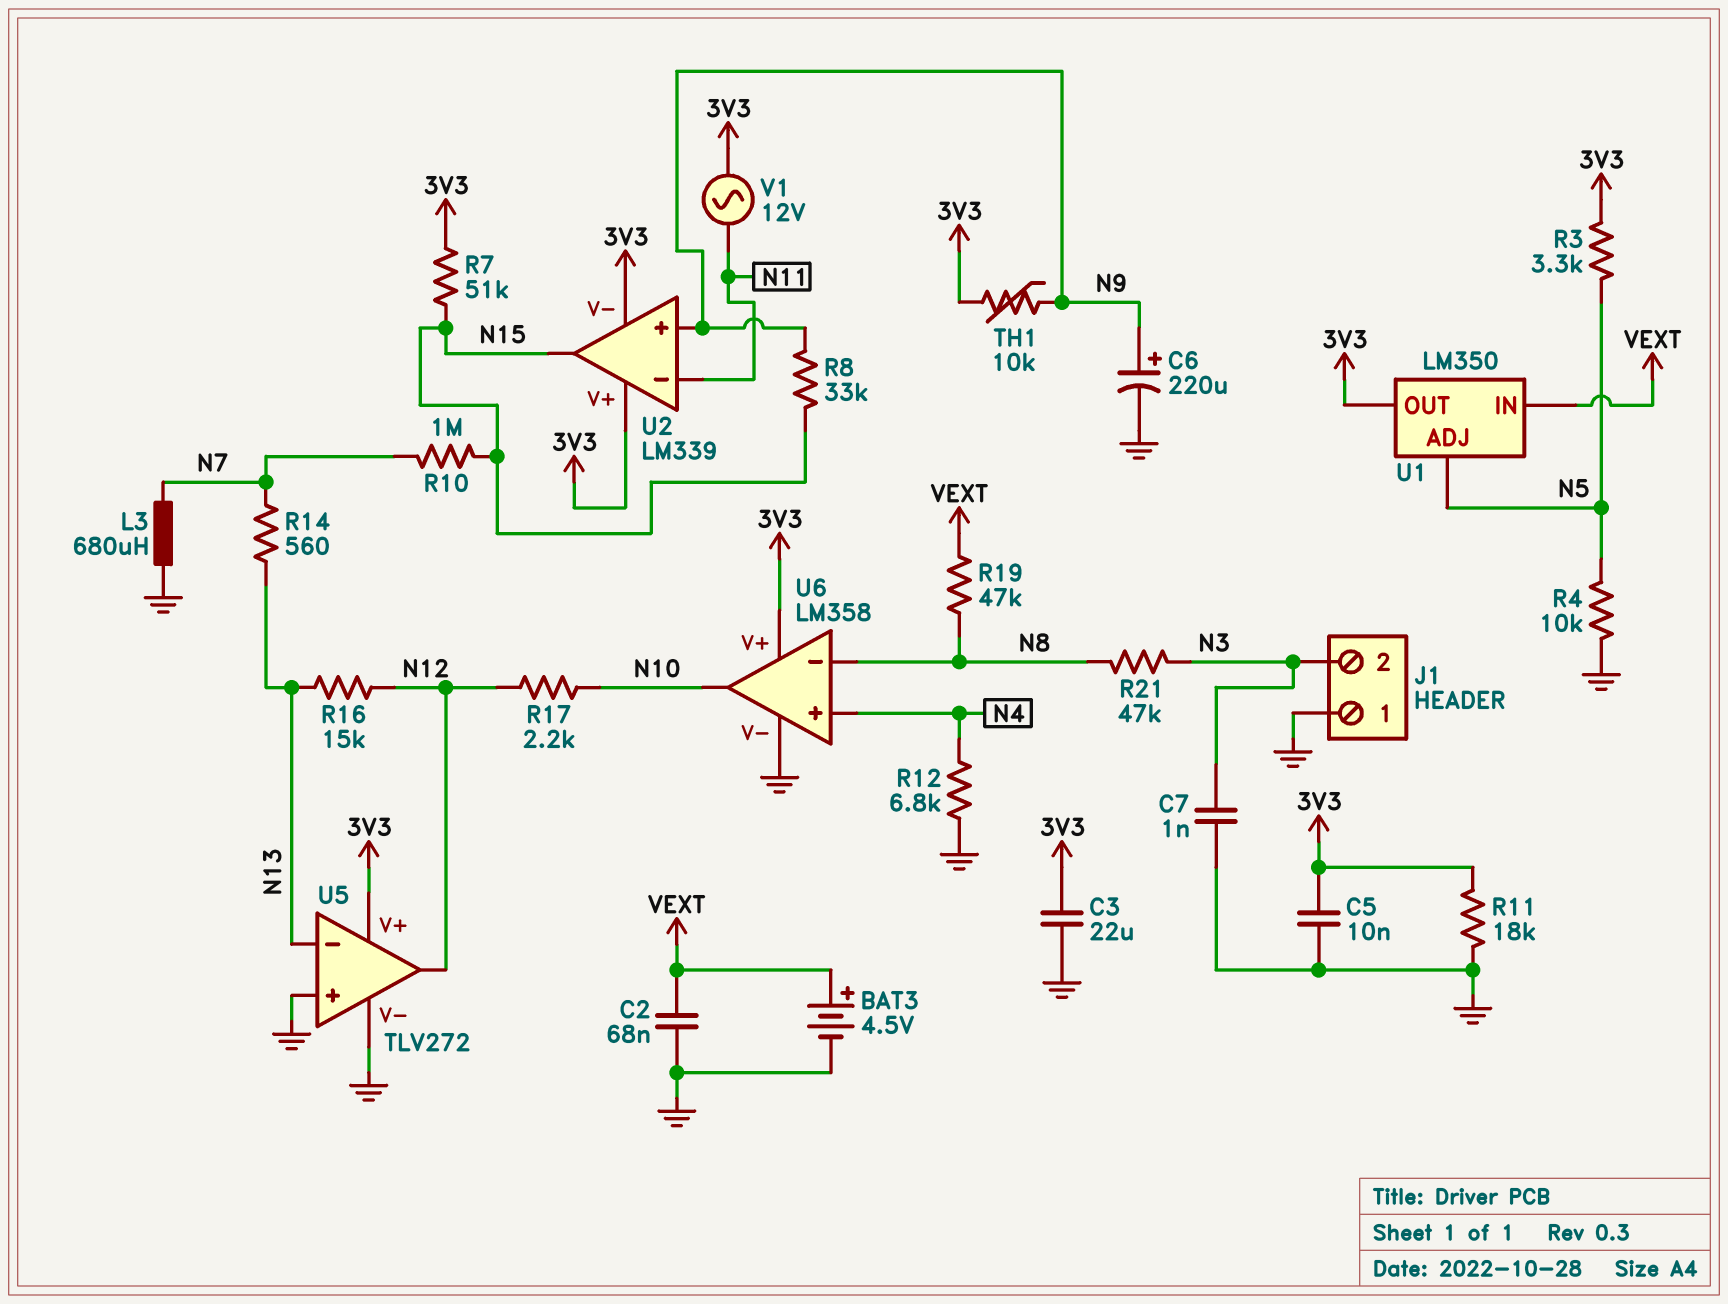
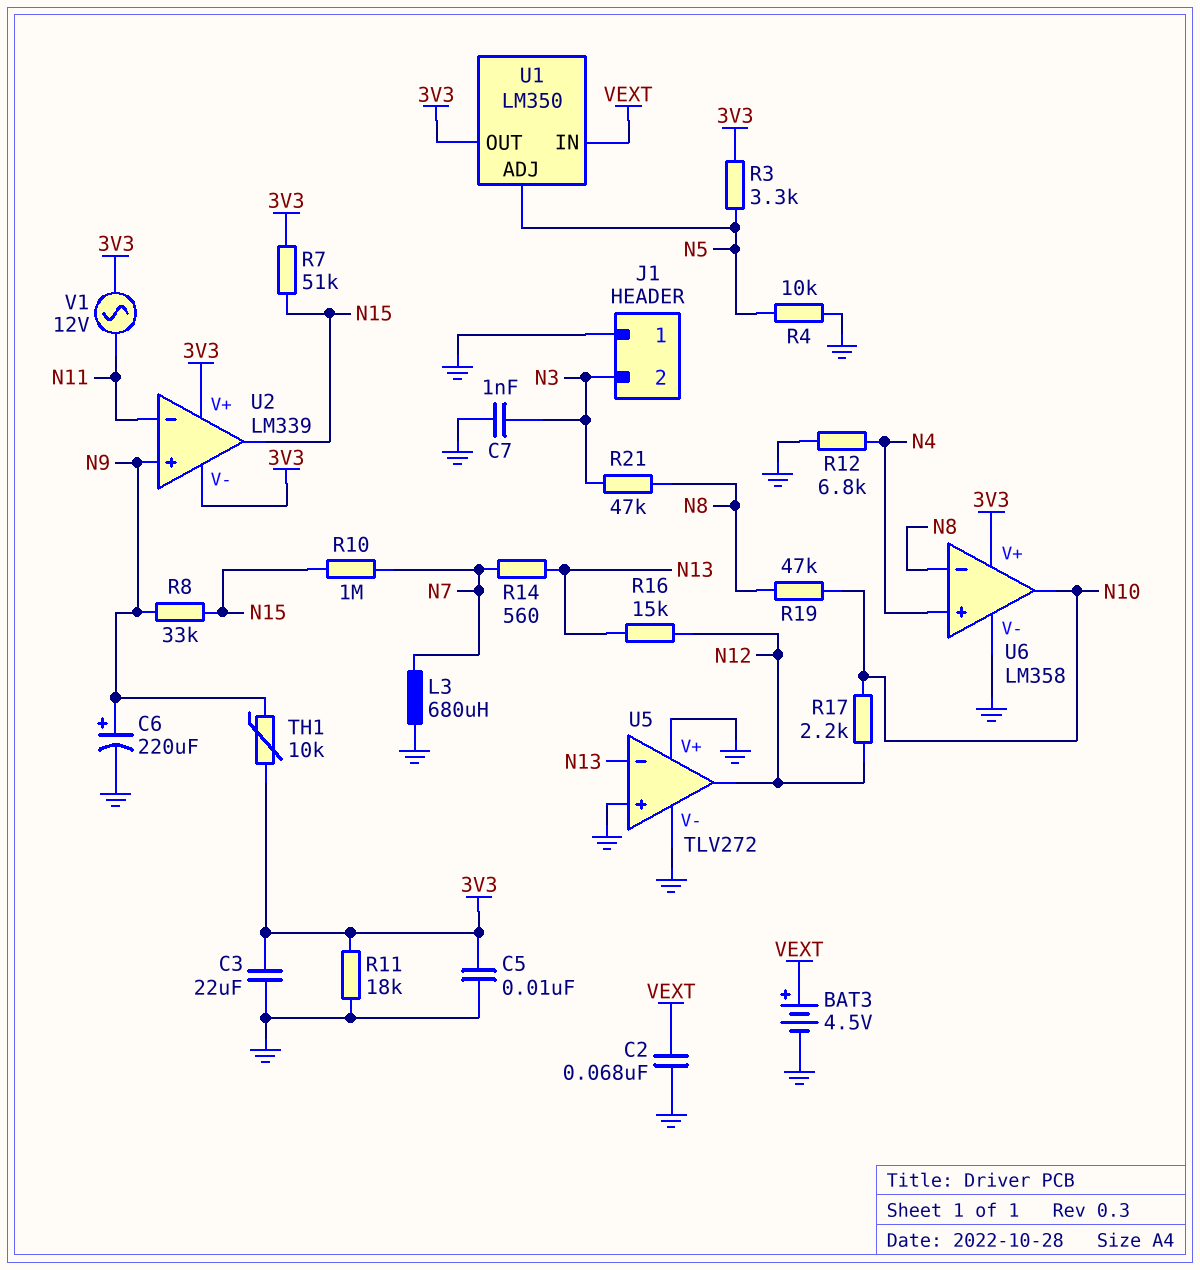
R19: 47k (N8, VEXT) -> 47k (N8, N10)
U5 pin V+: 3V3 -> GND

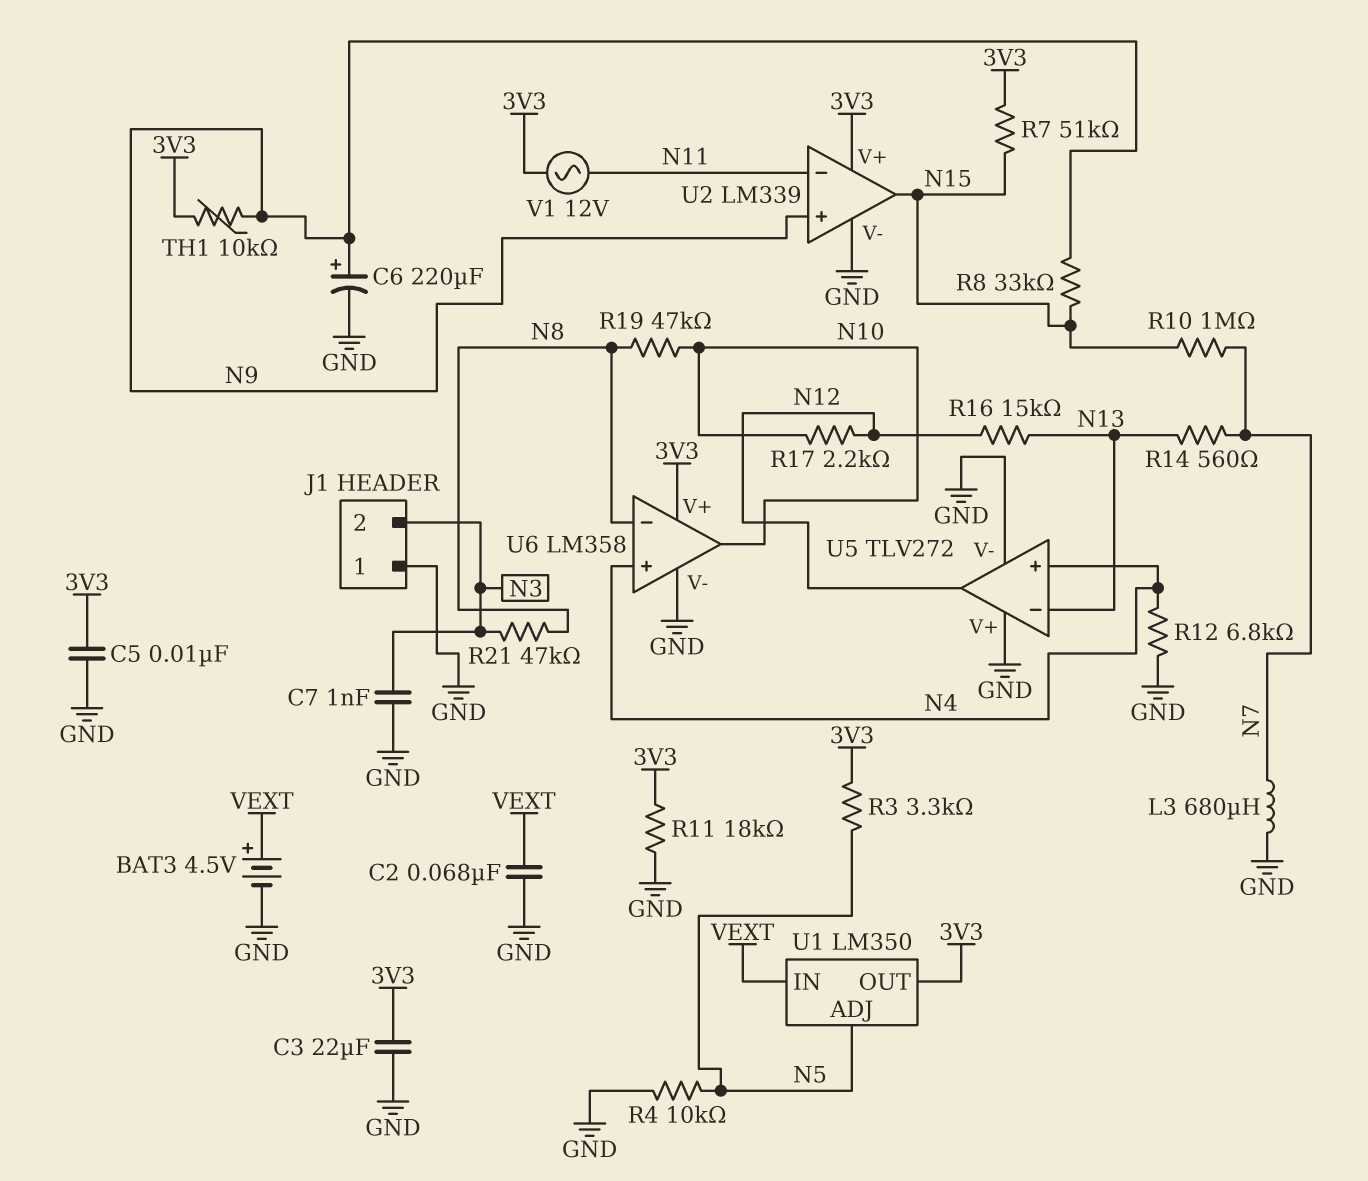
U2 pin V-: 3V3 -> GND
U5 pin in+: GND -> N4

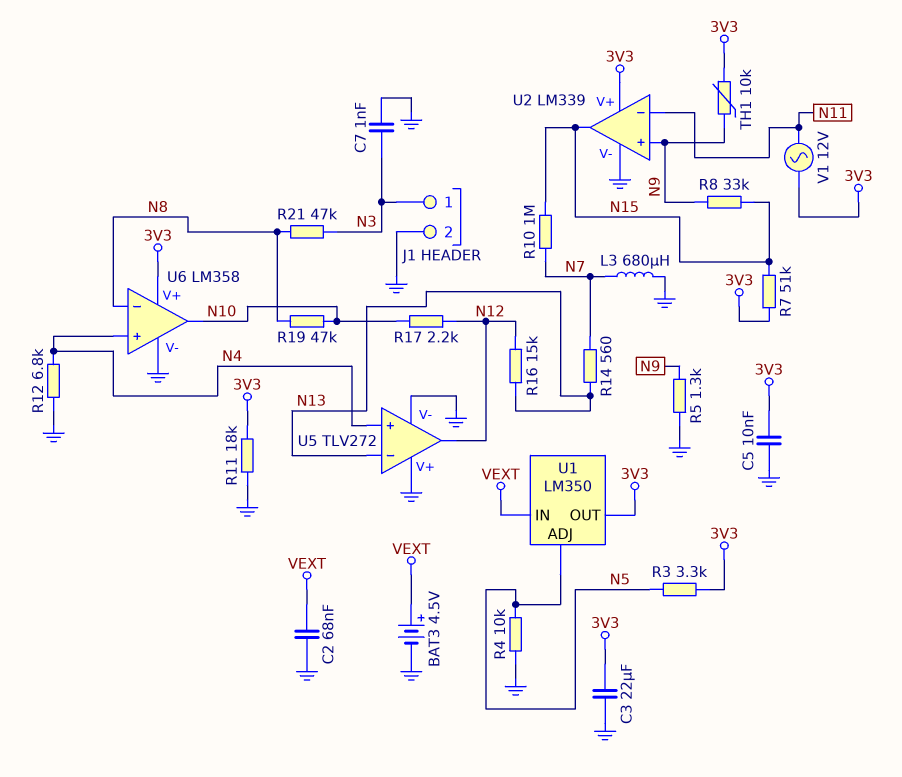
C6: 220uF (plus N9, minus GND) -> none
J1 pin 1: GND -> N3
J1 pin 2: N3 -> GND
R5: none -> 1.3k (GND, N9)

